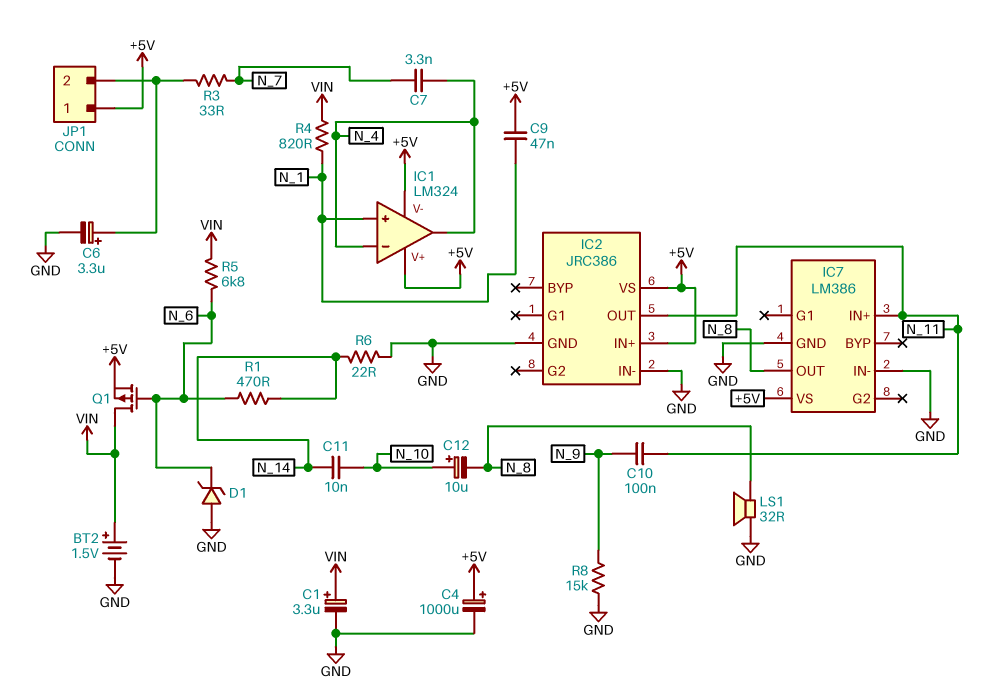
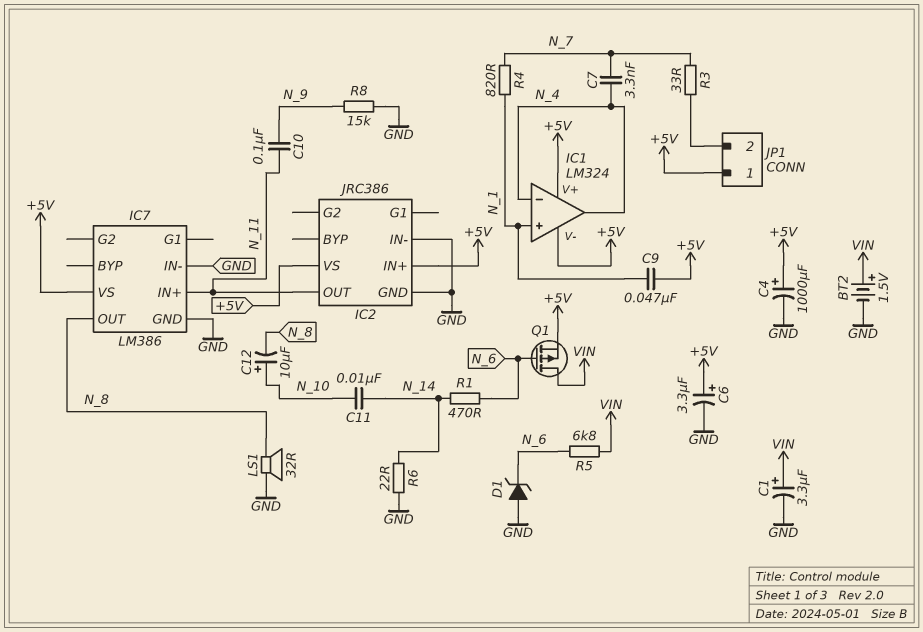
C6: 3.3uF (plus JP1/2, minus GND) -> 3.3uF (plus +5V, minus GND)
R4: 820 (N_1, VIN) -> 820 (N_1, N_7)

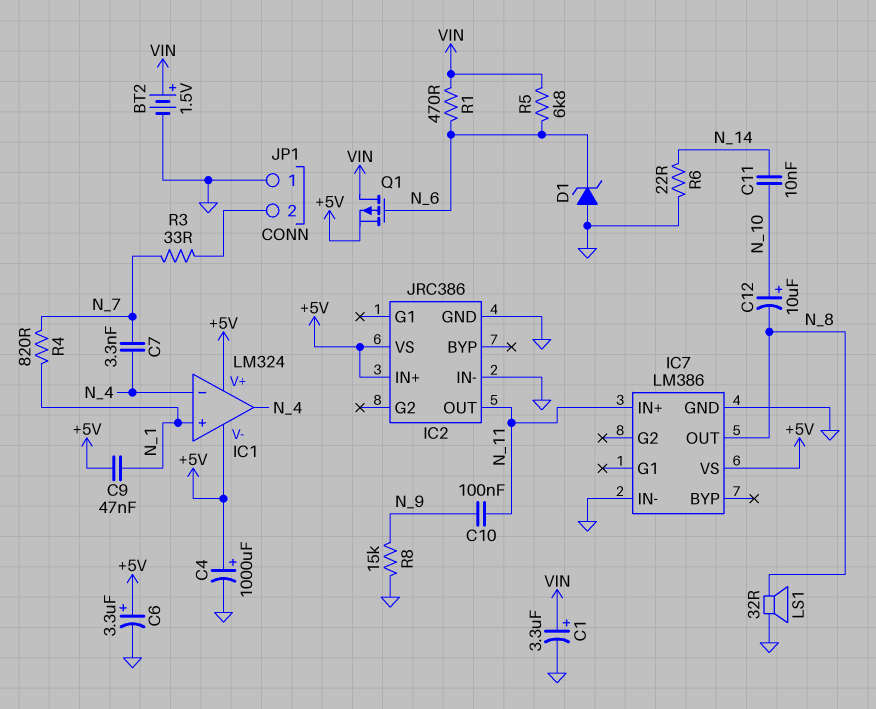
JP1 pin 1: +5V -> GND
R1: 470 (N_6, N_14) -> 470 (N_6, VIN)

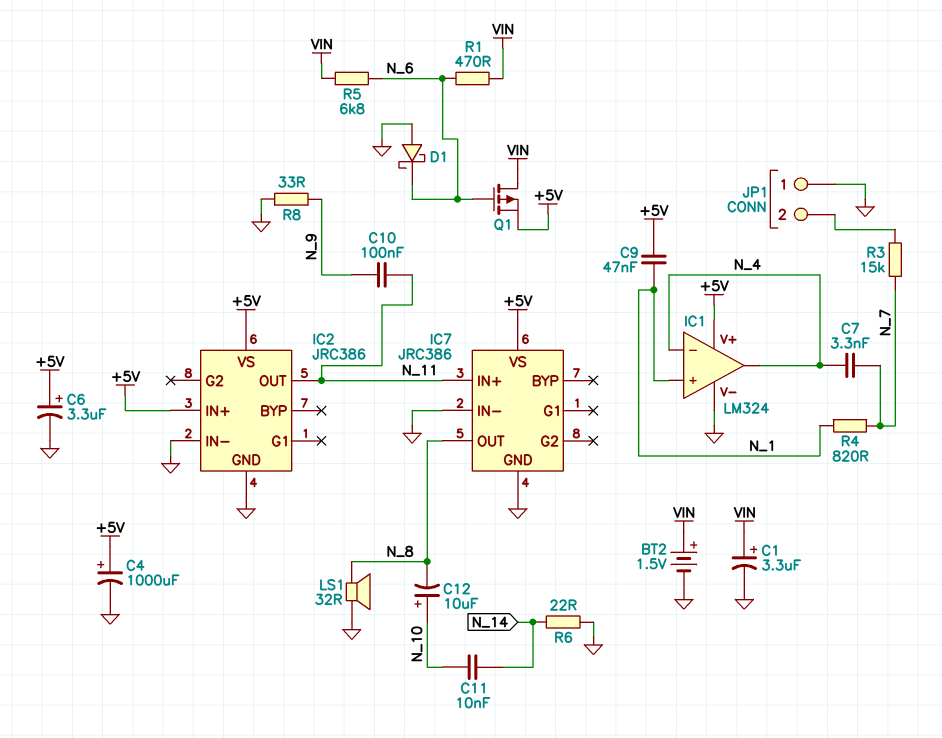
D1: zener (A GND, K N_6) -> schottky (A GND, K N_6)
IC1 pin V-: +5V -> GND
IC7: LM386 -> JRC386
R3: 33 (JP1/2, N_7) -> 15k (JP1/2, N_7)
R8: 15k (GND, N_9) -> 33 (GND, N_9)

